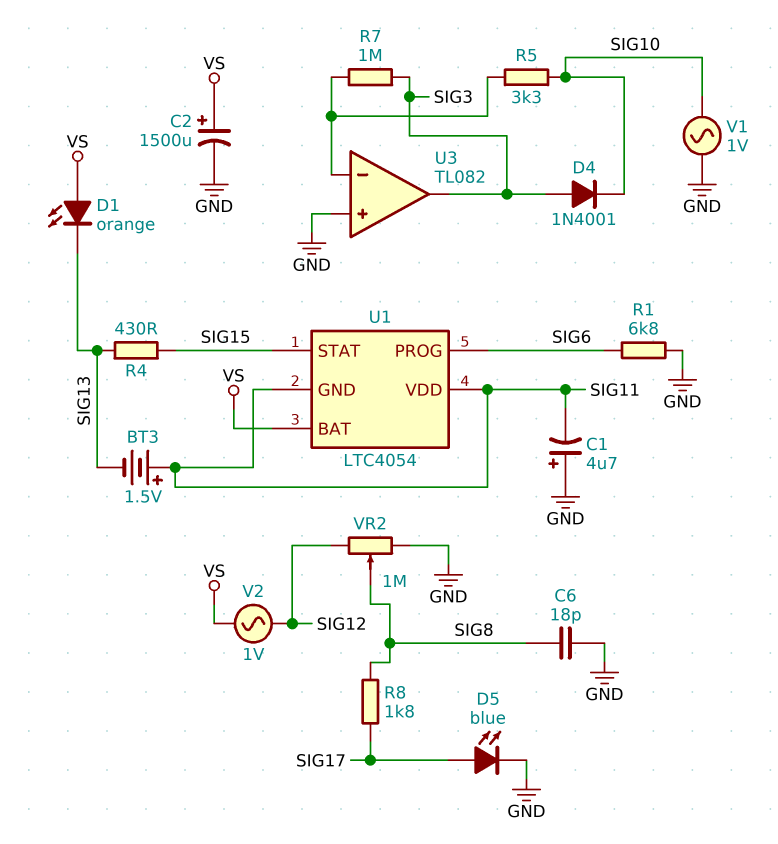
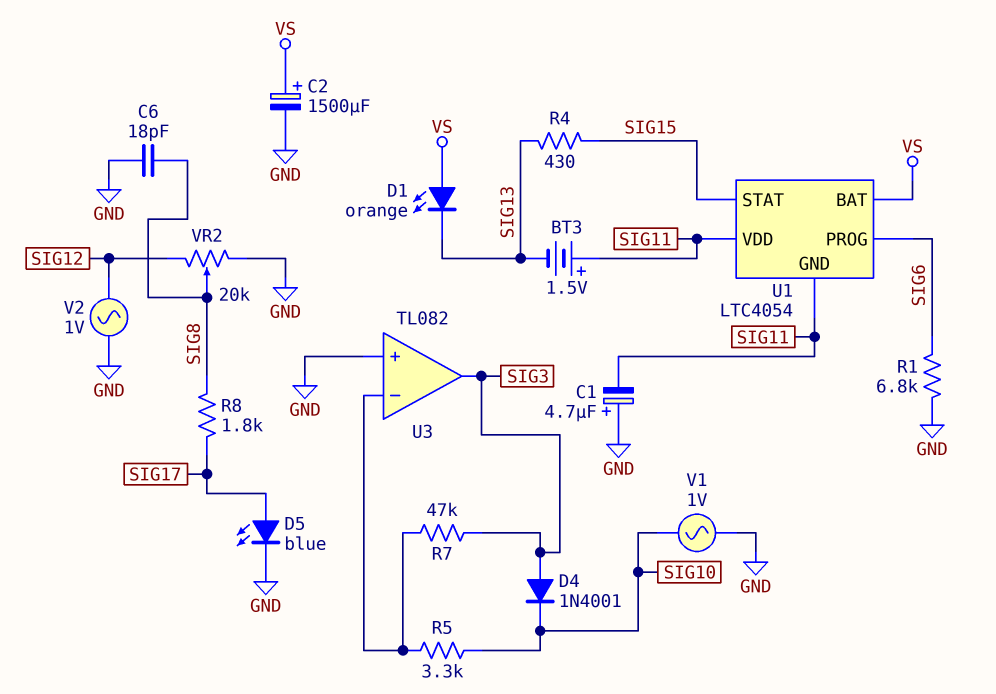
R7: 1M (SIG3, U3/in-) -> 47k (SIG3, U3/in-)
V2: AC 1V (SIG12, VS) -> AC 1V (GND, SIG12)
VR2: 1M (GND, SIG12, wiper SIG8) -> 20k (GND, SIG12, wiper SIG8)

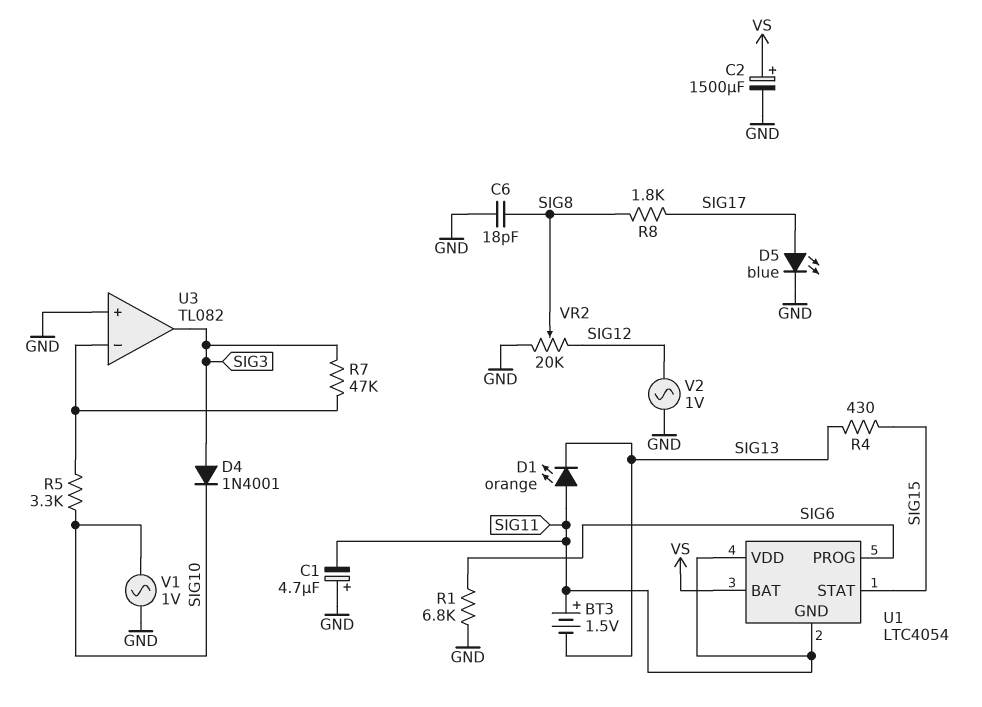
D1: LED orange (A VS, K SIG13) -> LED orange (A SIG11, K SIG13)

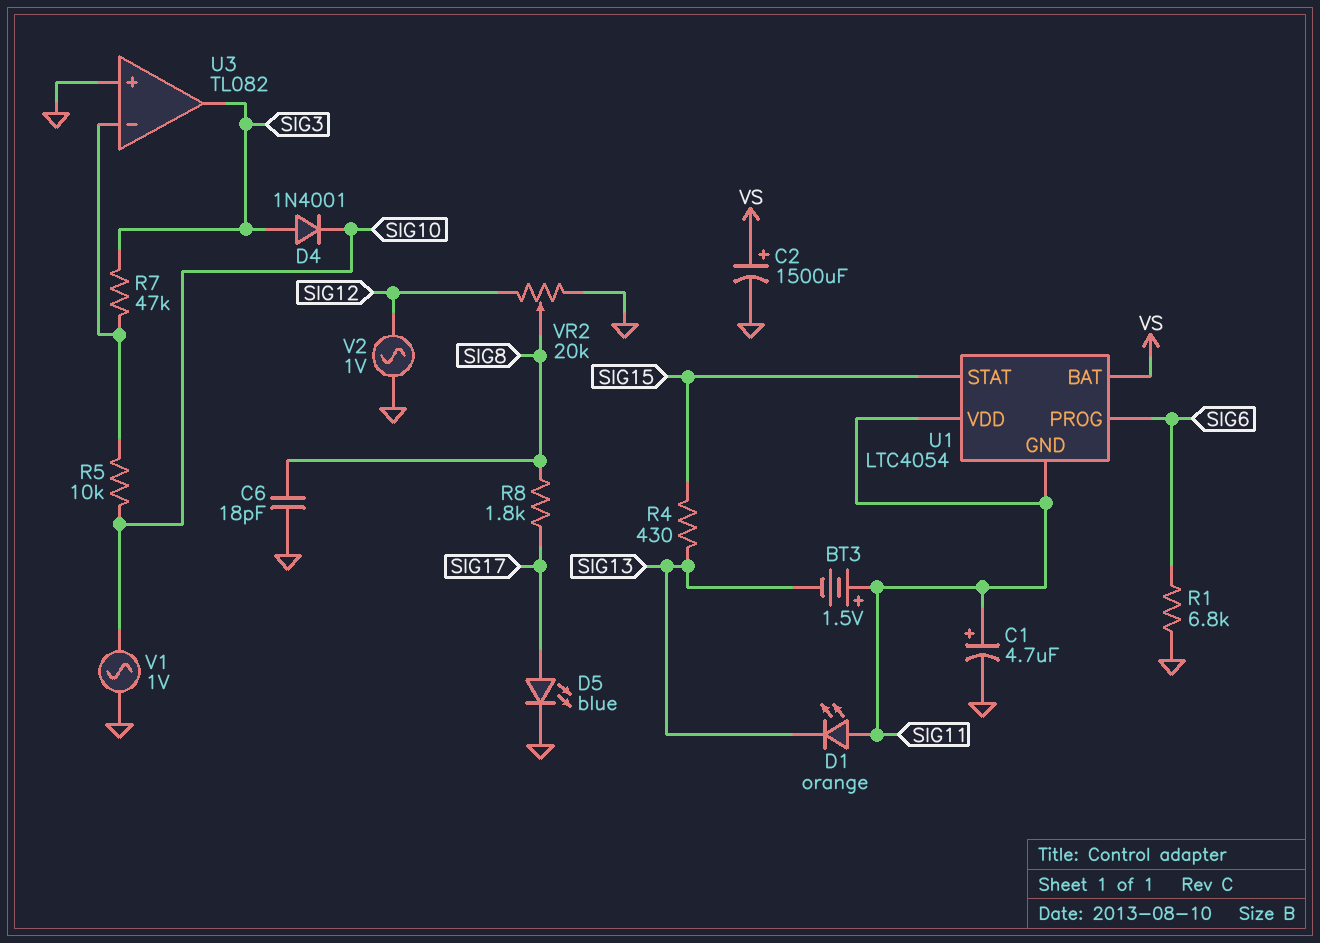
C1: 4.7uF (plus GND, minus SIG11) -> 4.7uF (plus SIG11, minus GND)
R5: 3.3k (SIG10, U3/in-) -> 10k (SIG10, U3/in-)

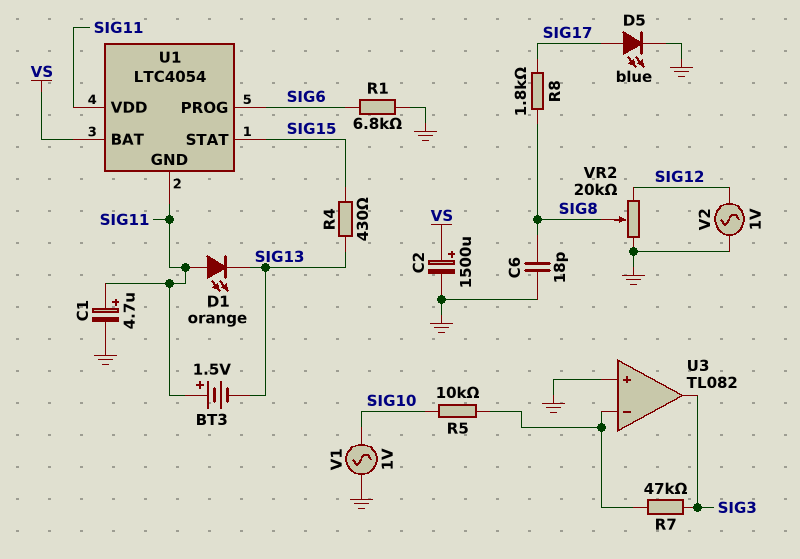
D4: diode 1N4001 (A SIG3, K SIG10) -> none

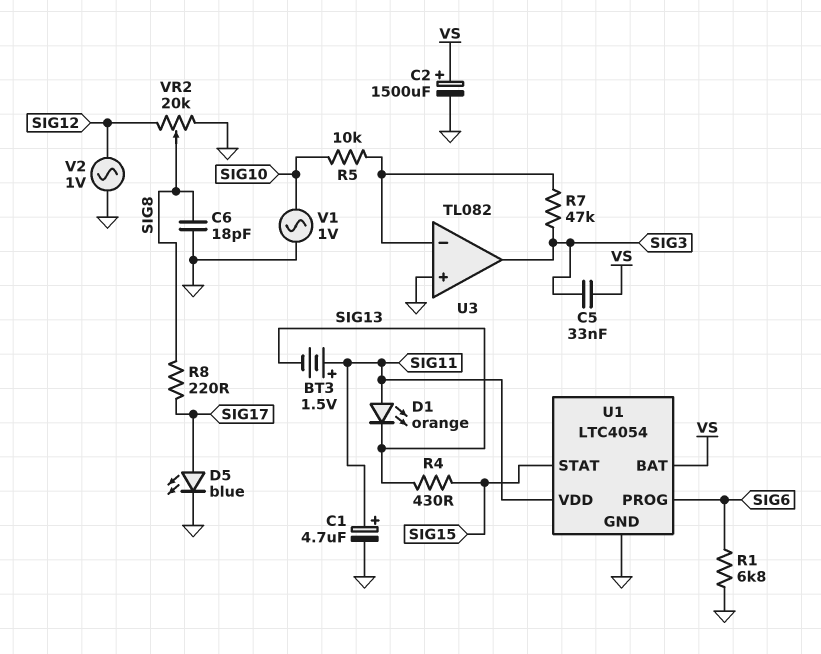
C5: none -> 33nF (SIG3, VS)
R8: 1.8k (SIG8, SIG17) -> 220 (SIG8, SIG17)
U1 pin GND: SIG11 -> GND

